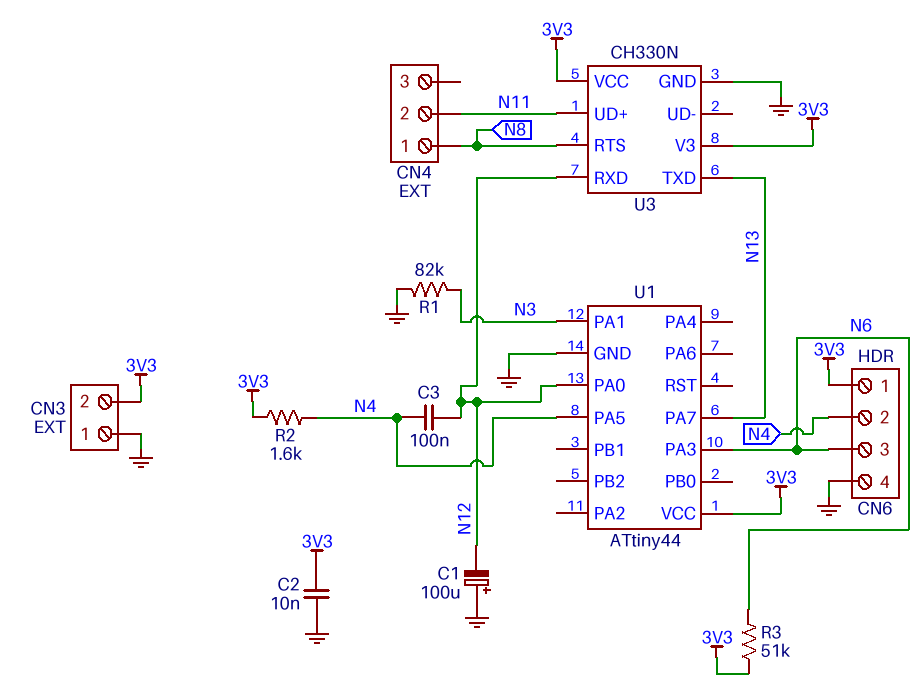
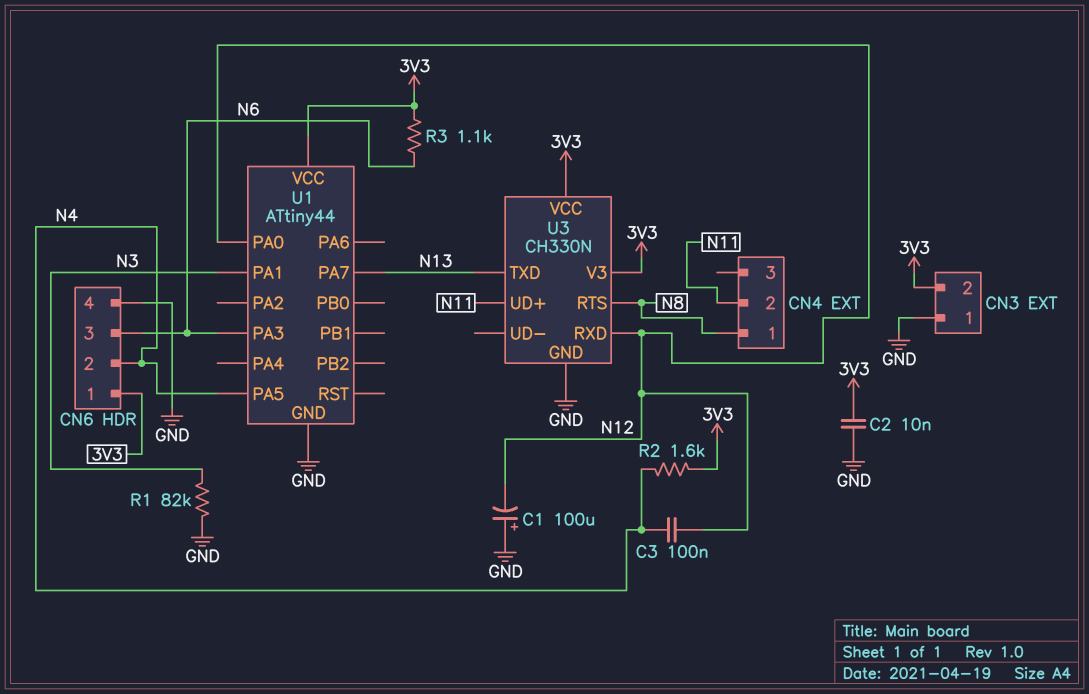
R3: 51k (3V3, N6) -> 1.1k (3V3, N6)

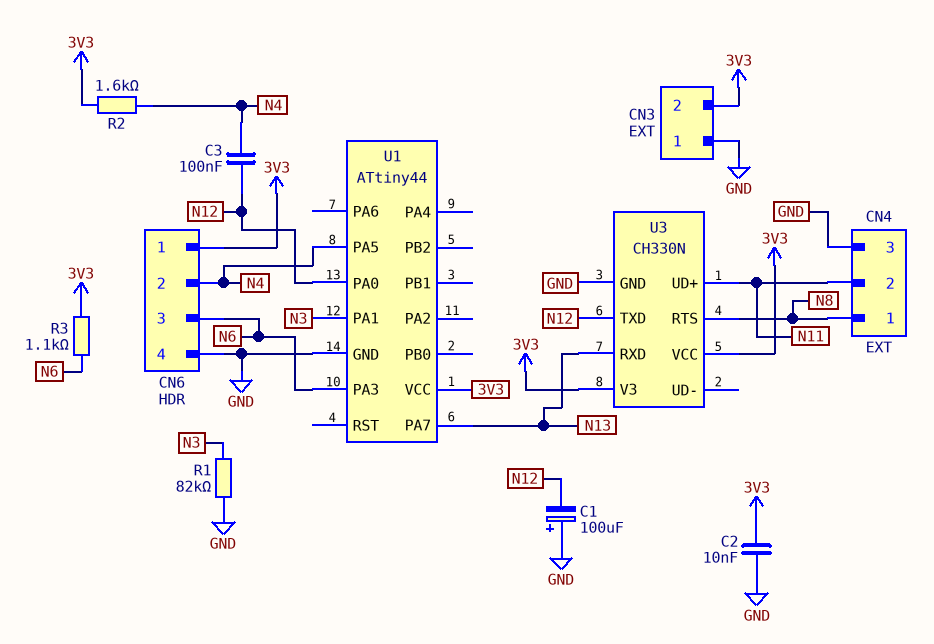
CN4 pin 3: none -> GND
U3 pin RXD: N12 -> N13
U3 pin TXD: N13 -> N12

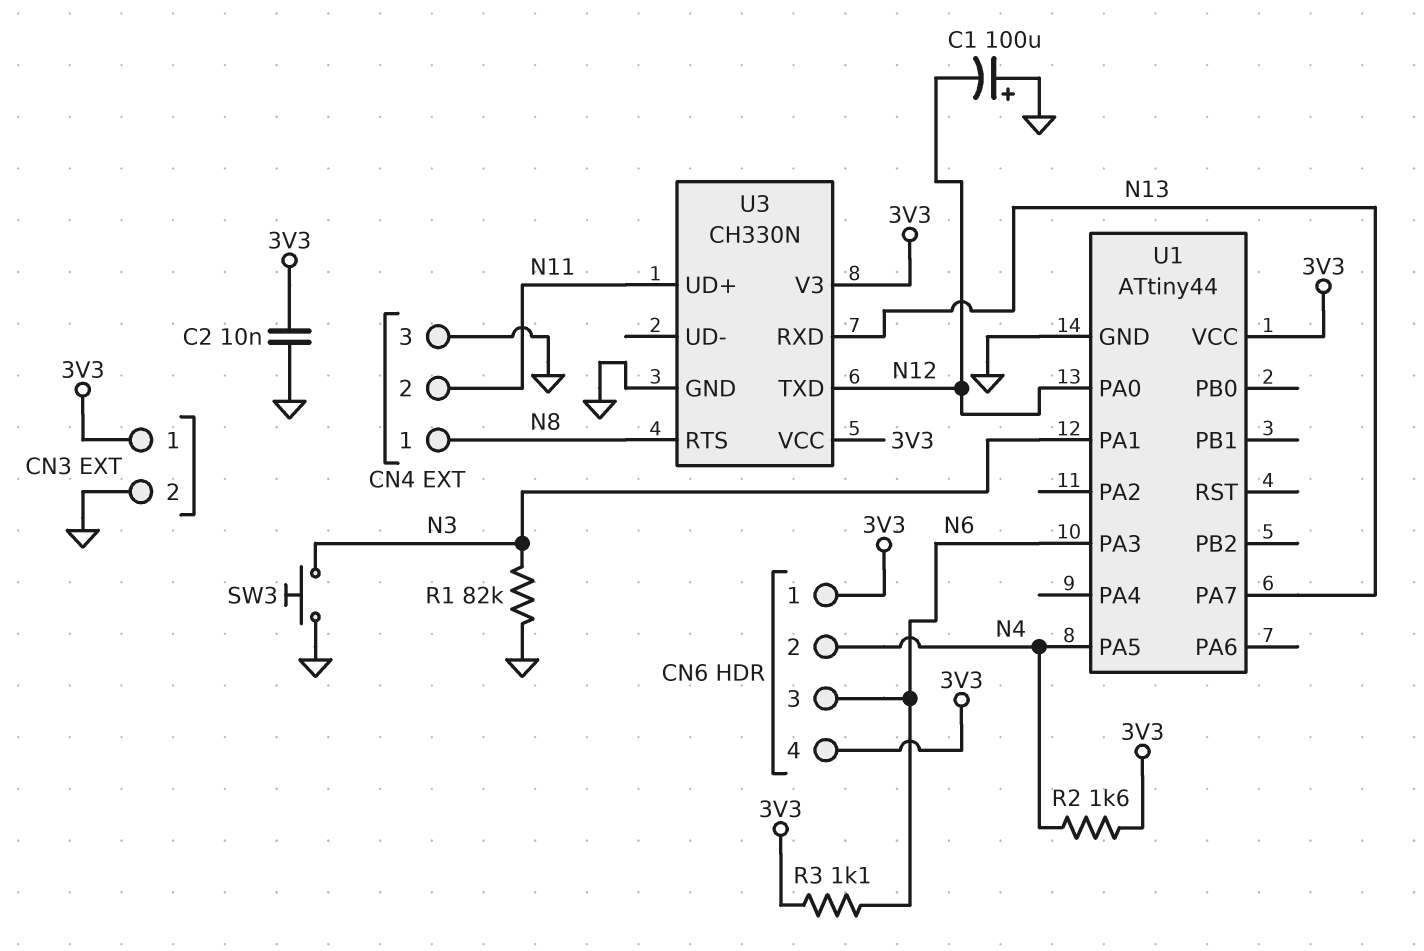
C3: 100nF (N4, N12) -> none
CN3 pin 1: GND -> 3V3
CN3 pin 2: 3V3 -> GND
CN6 pin 4: GND -> 3V3
SW3: none -> button (GND, N3)

